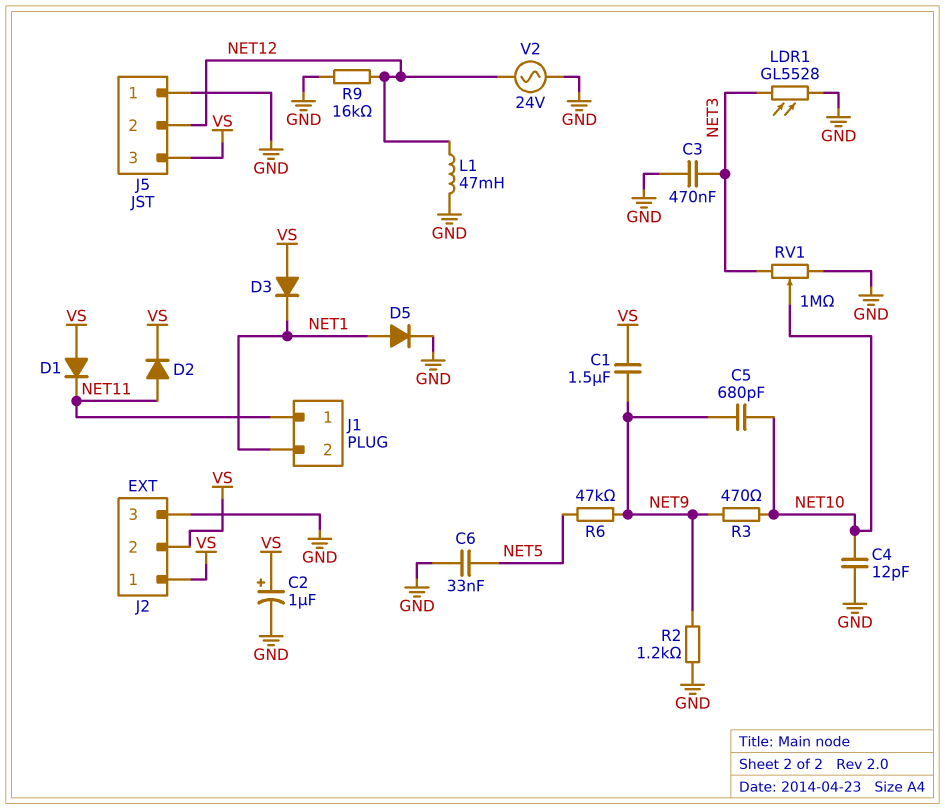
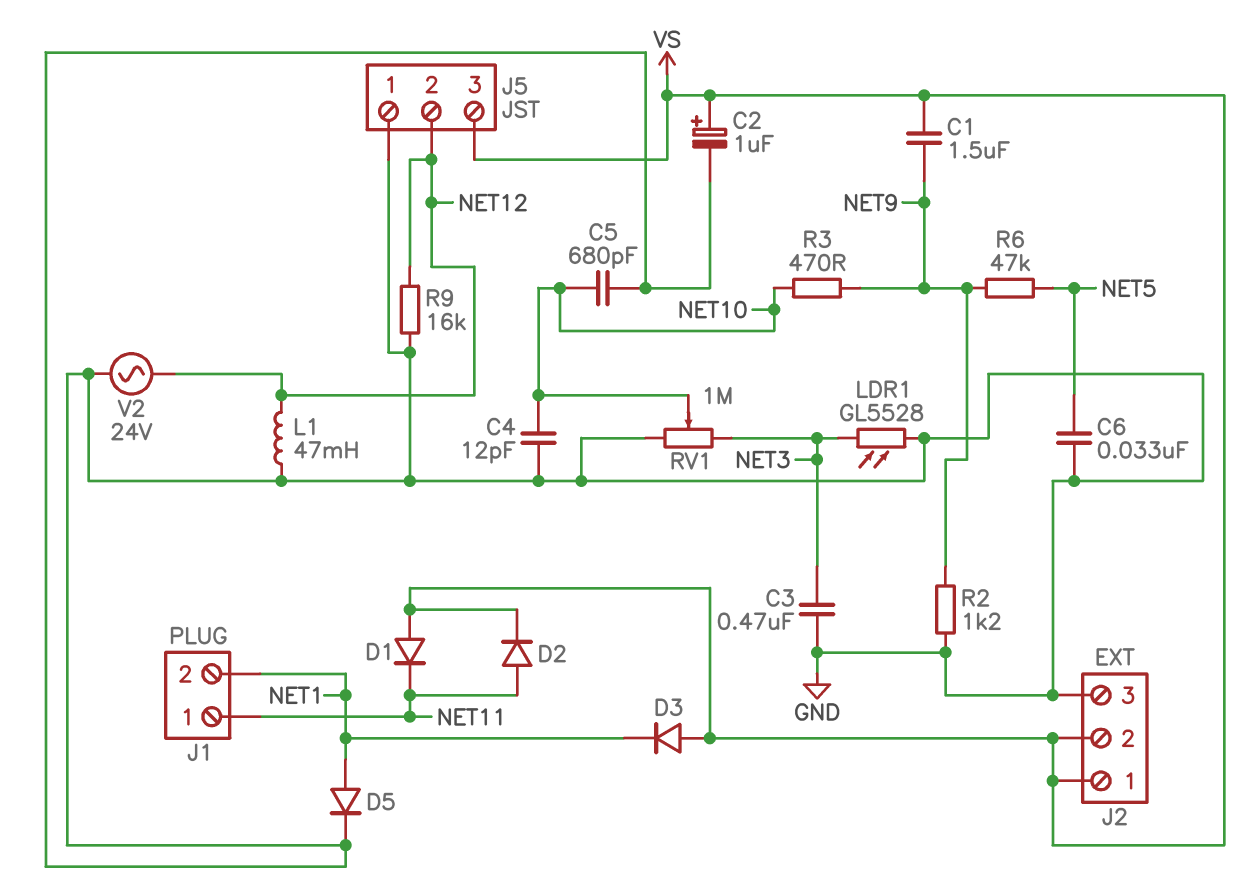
C5: 680pF (NET9, NET10) -> 680pF (GND, NET10)

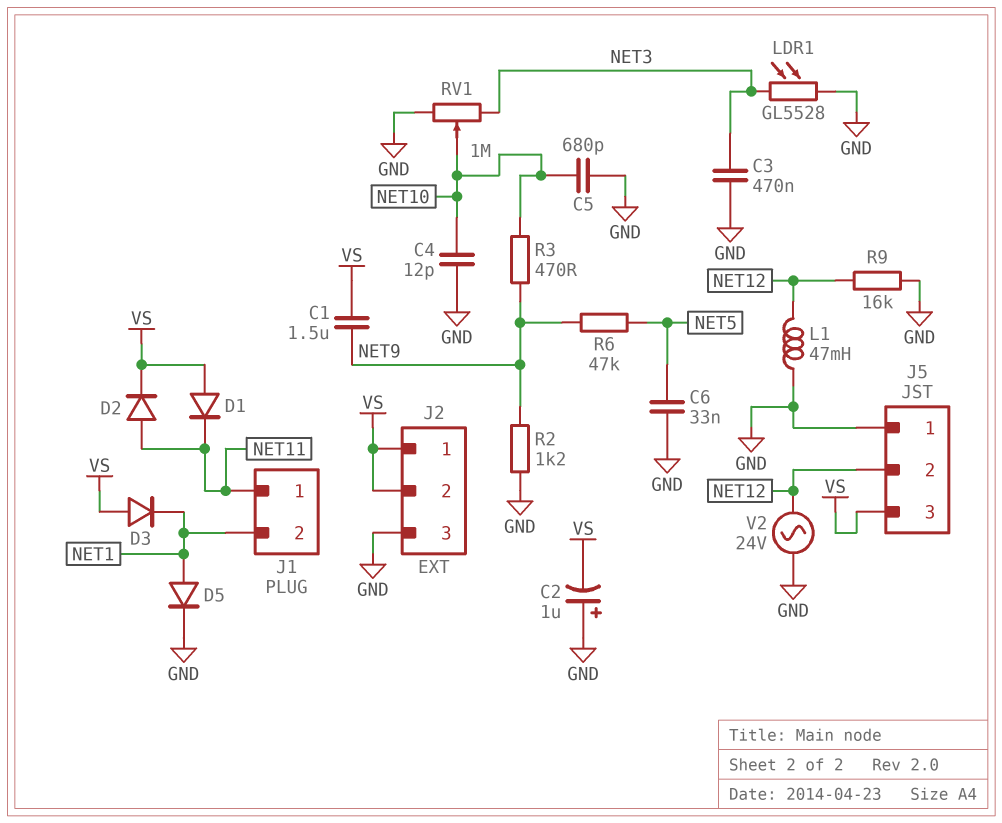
C2: 1uF (plus VS, minus GND) -> 1uF (plus GND, minus VS)

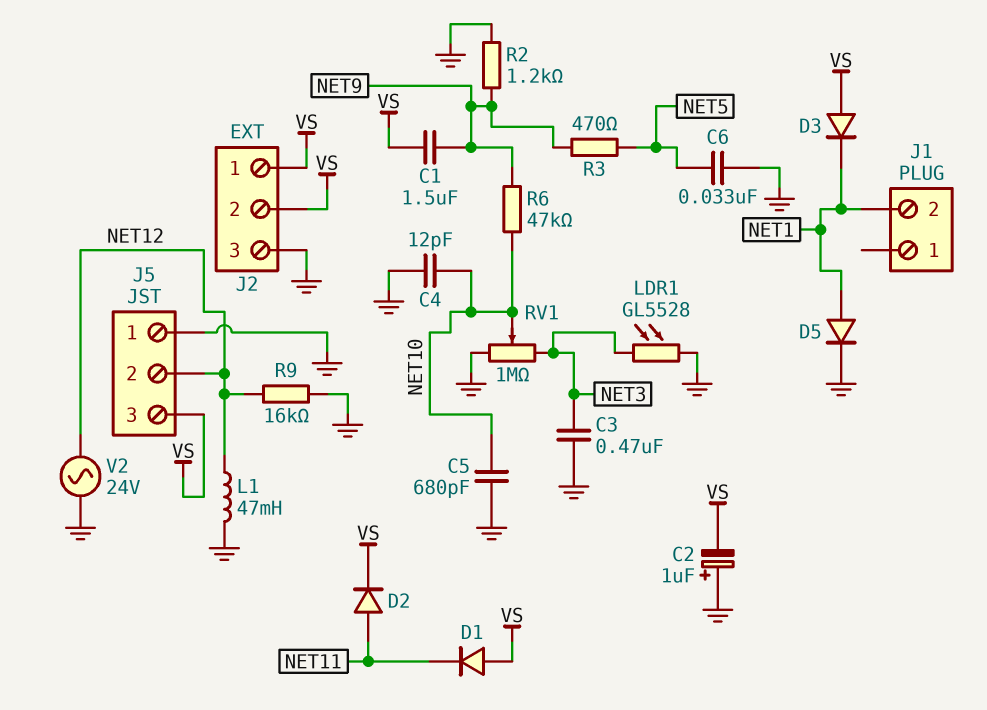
J1 pin 1: NET11 -> none
R3: 470 (NET9, NET10) -> 470 (NET5, NET9)
R6: 47k (NET5, NET9) -> 47k (NET9, NET10)

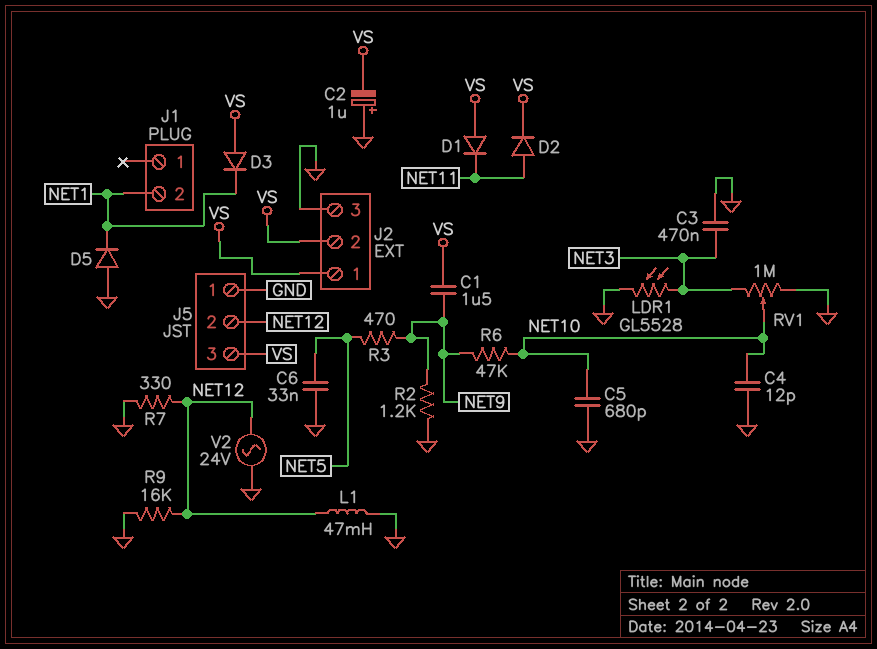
D5: diode (A NET1, K GND) -> diode (A GND, K NET1)
R7: none -> 330 (GND, NET12)

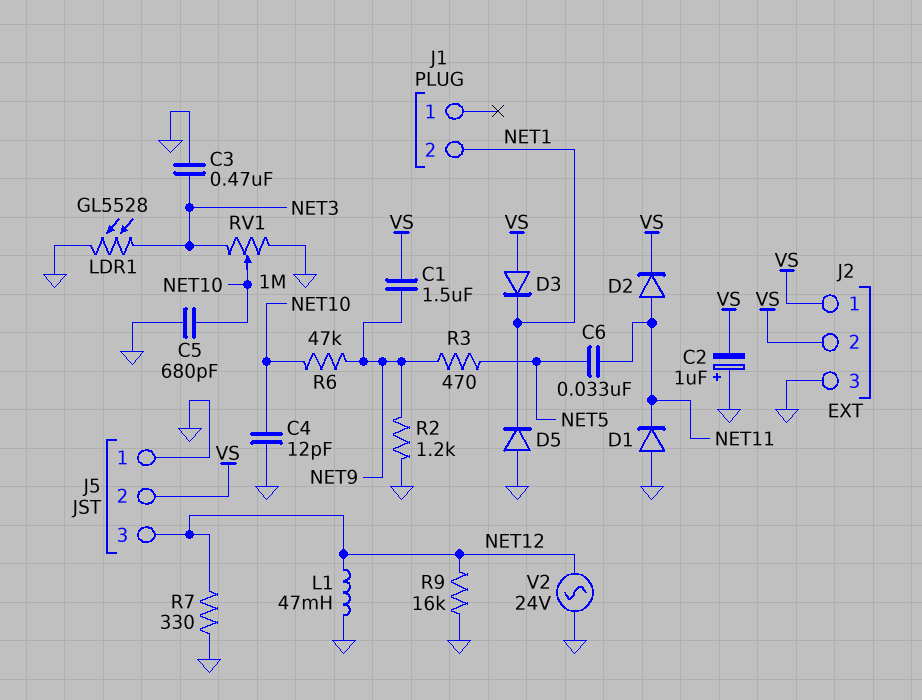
C6: 33nF (GND, NET5) -> 33nF (NET5, NET11)
D1: diode (A VS, K NET11) -> diode (A GND, K NET11)
J5 pin 2: NET12 -> VS
J5 pin 3: VS -> NET12

